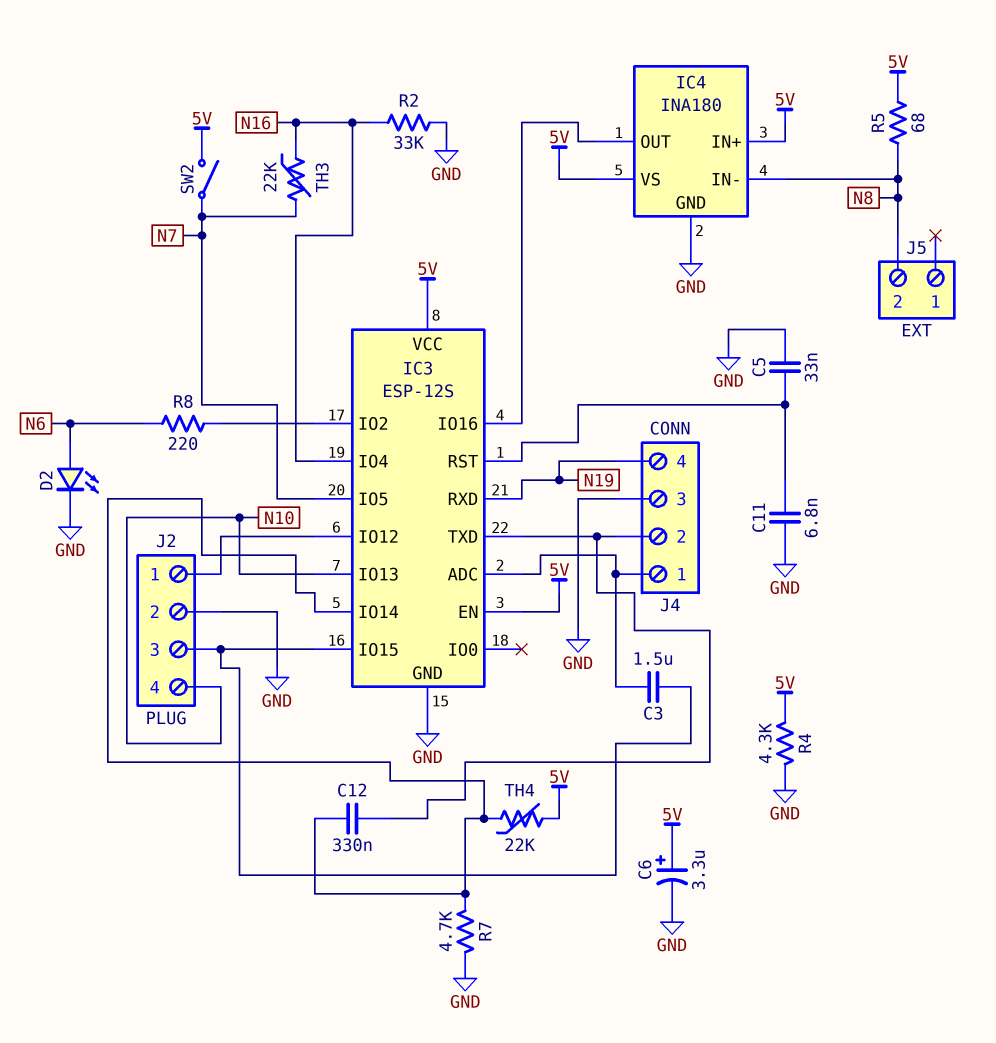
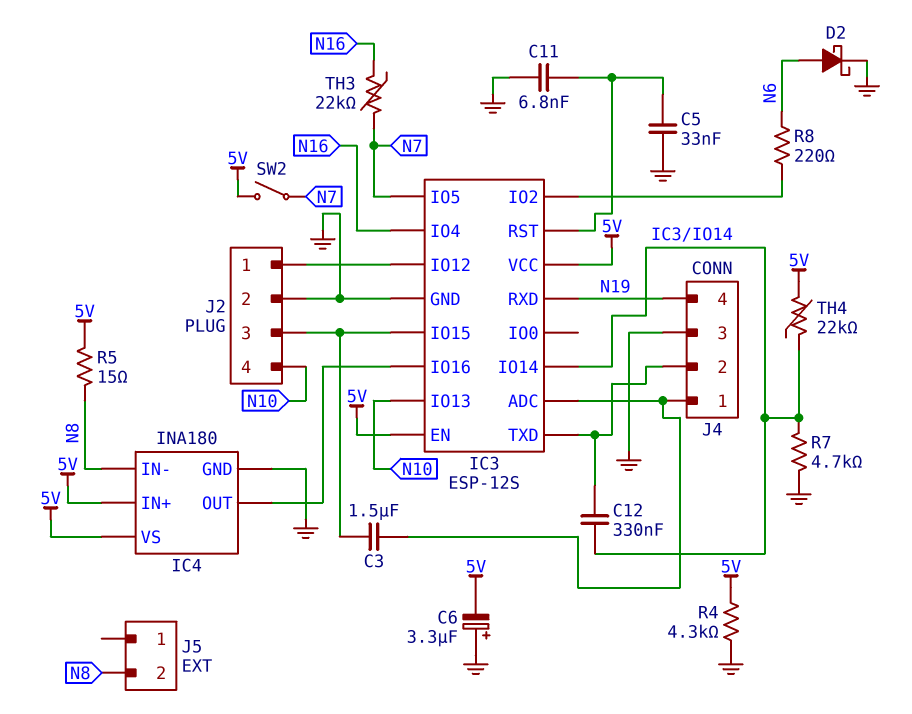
C6: 3.3uF (plus 5V, minus GND) -> 3.3uF (plus GND, minus 5V)
D2: LED (A N6, K GND) -> schottky (A N6, K GND)
R2: 33k (GND, N16) -> none
R5: 68 (5V, N8) -> 15 (5V, N8)

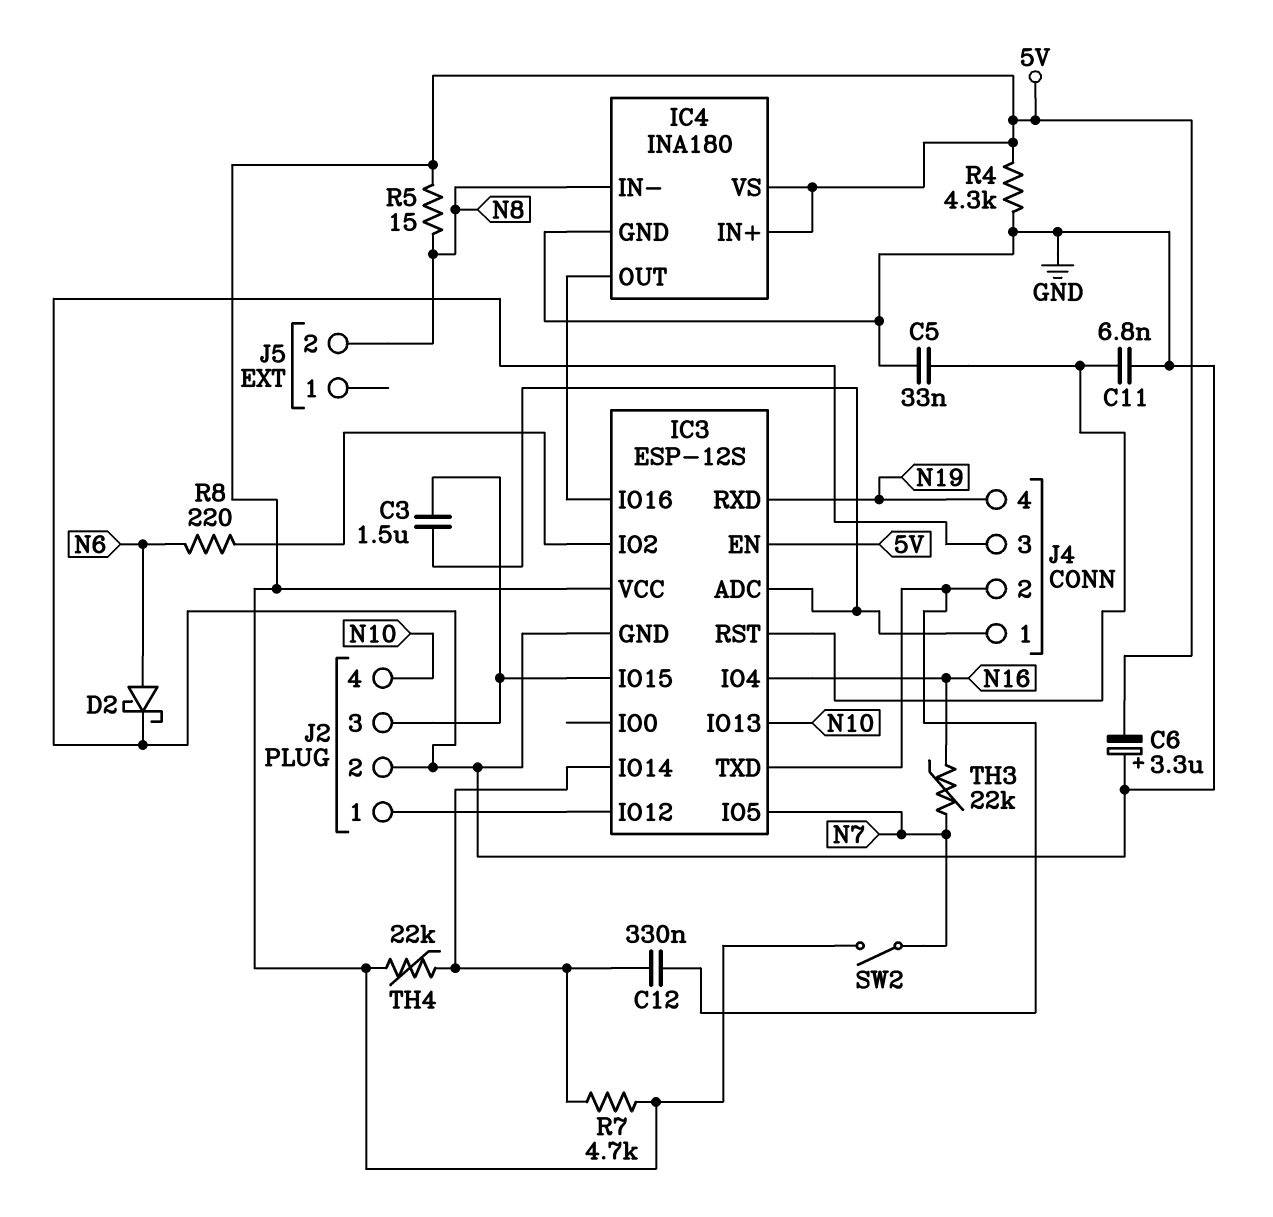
R7: 4.7k (GND, IC3/IO14) -> 4.7k (5V, IC3/IO14)

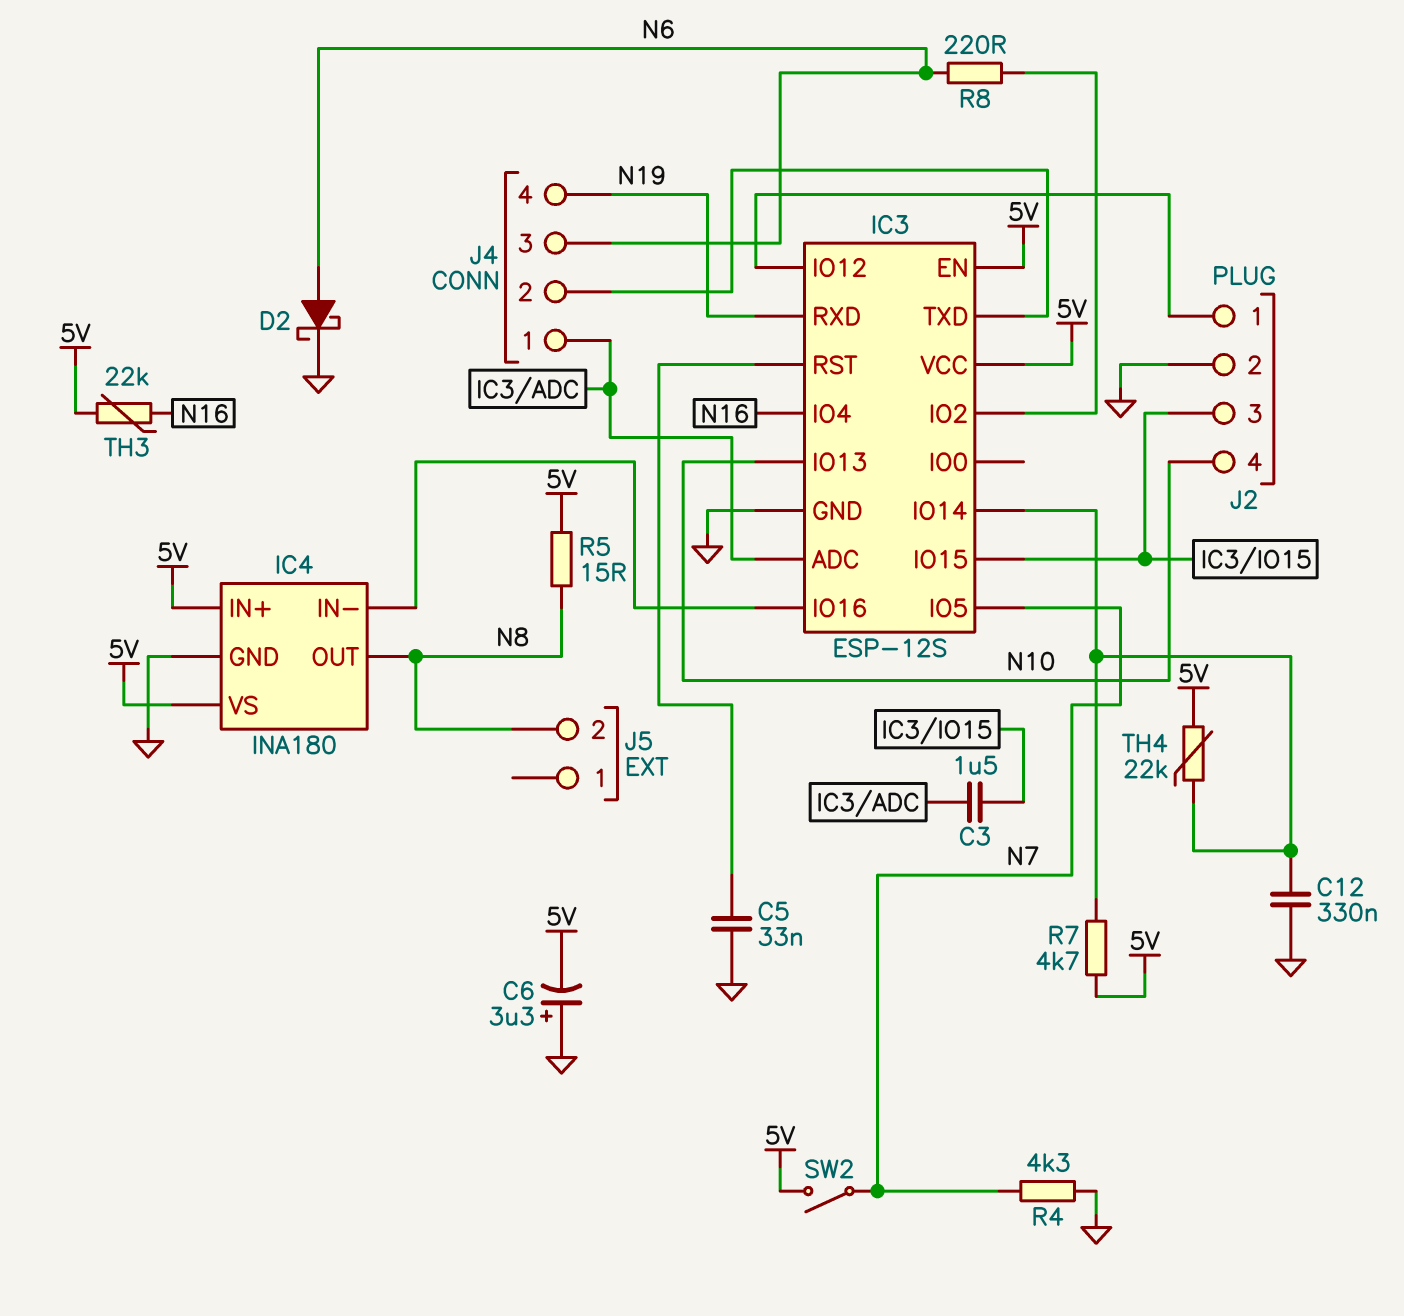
C11: 6.8nF (GND, IC3/RST) -> none
C12: 330nF (IC3/IO14, IC3/TXD) -> 330nF (GND, IC3/IO14)
IC4 pin IN-: N8 -> IC3/IO16
IC4 pin OUT: IC3/IO16 -> N8
J4 pin 3: GND -> N6
R4: 4.3k (5V, GND) -> 4.3k (GND, N7)
TH3: 22k (N7, N16) -> 22k (5V, N16)

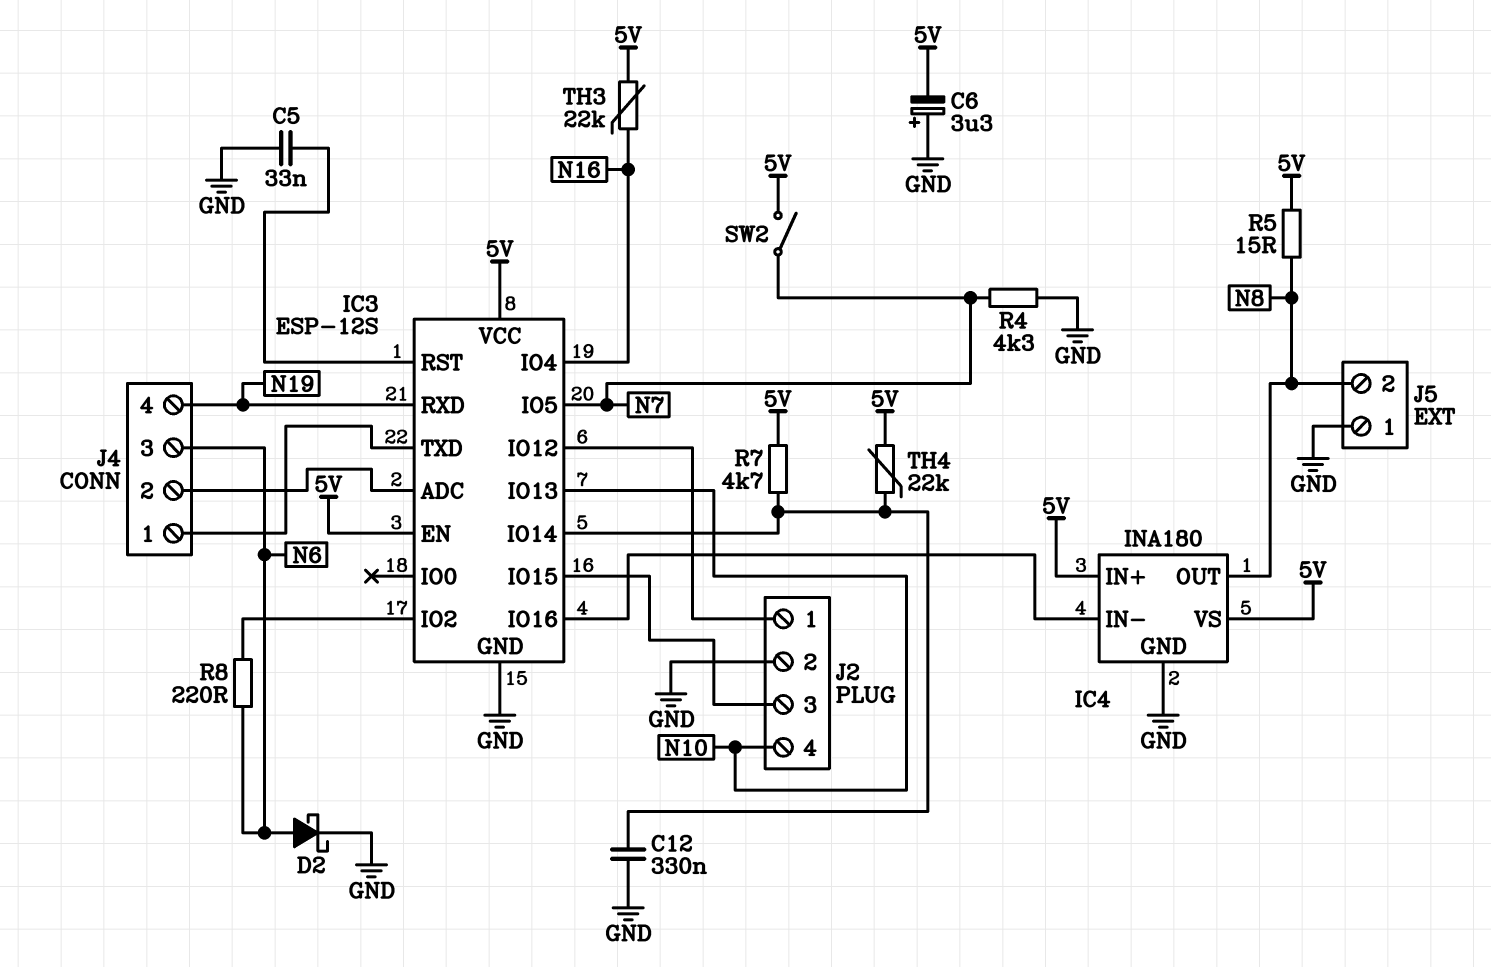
C3: 1.5uF (IC3/ADC, IC3/IO15) -> none
J4 pin 1: IC3/ADC -> IC3/TXD
J4 pin 2: IC3/TXD -> IC3/ADC
J5 pin 1: none -> GND

